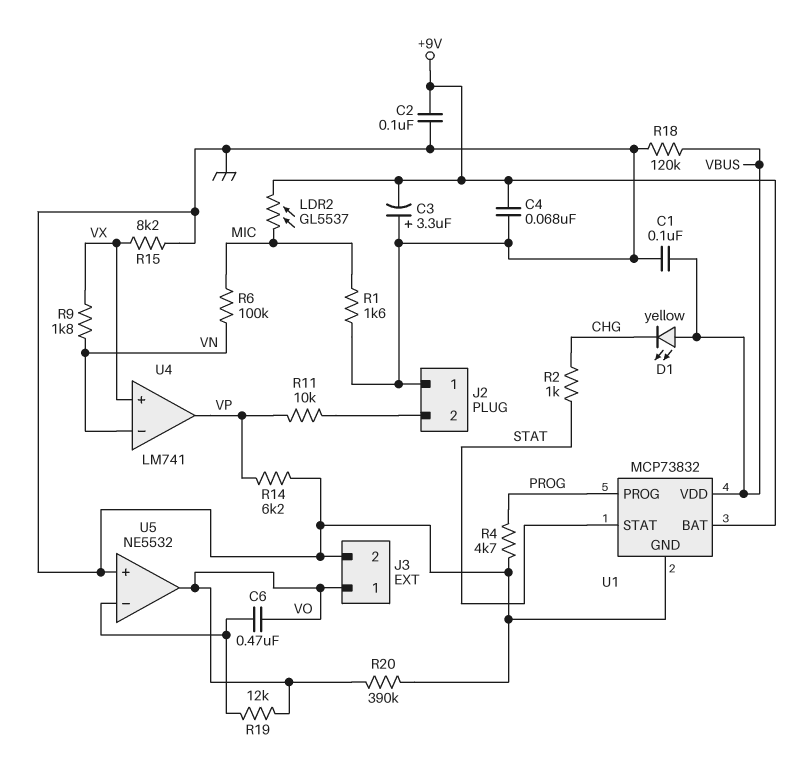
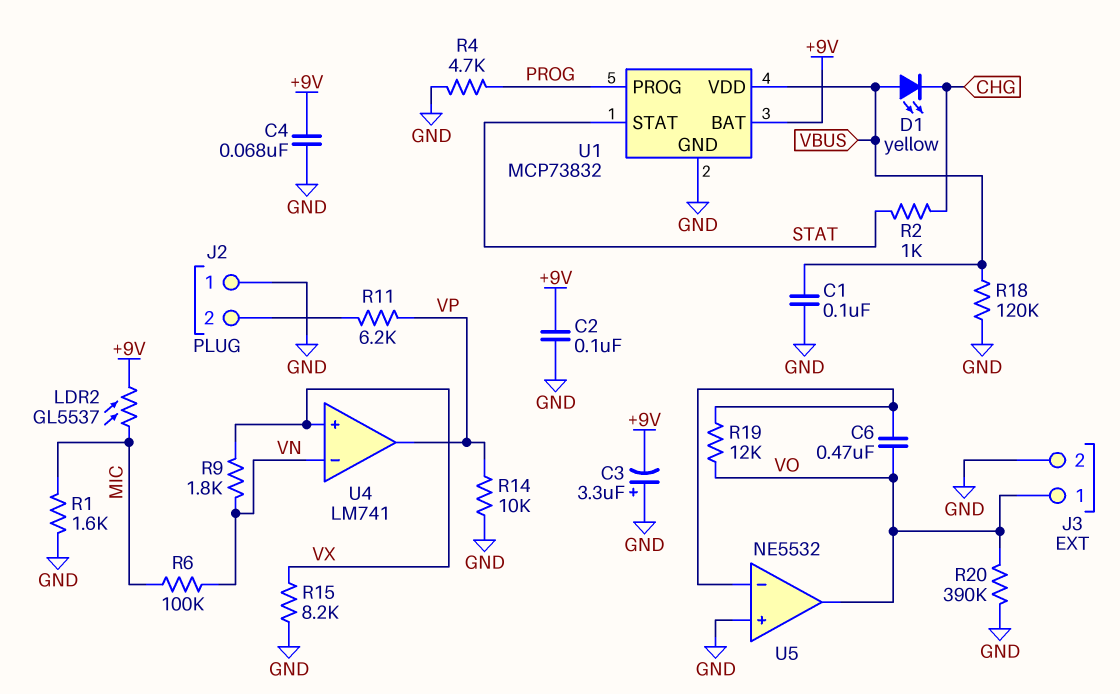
R11: 10k (J2/2, VP) -> 6.2k (J2/2, VP)
R14: 6.2k (GND, VP) -> 10k (GND, VP)

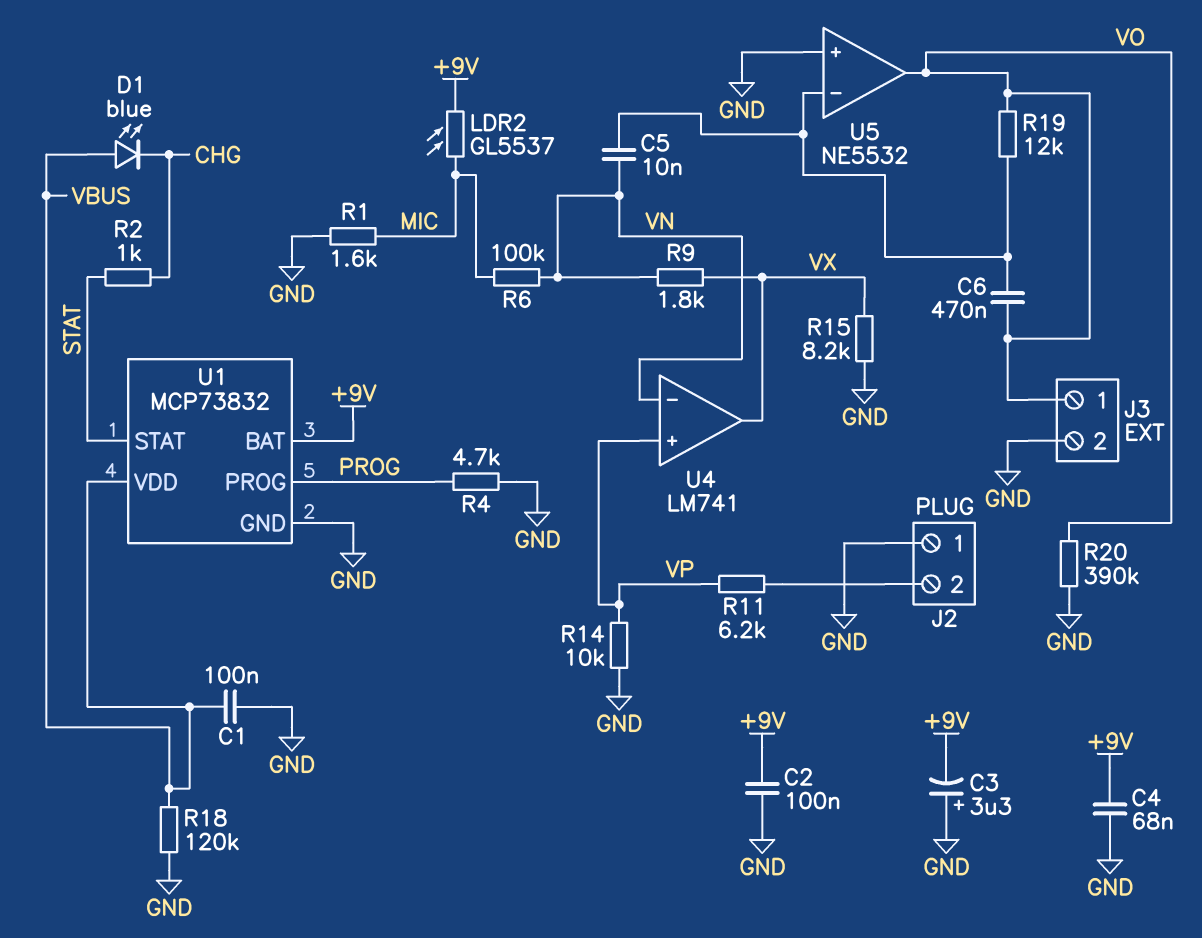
C5: none -> 10nF (U5/in-, VN)
D1: LED yellow (A VBUS, K CHG) -> LED blue (A VBUS, K CHG)
U4 pin in+: VX -> VP
U4 pin out: VP -> VX

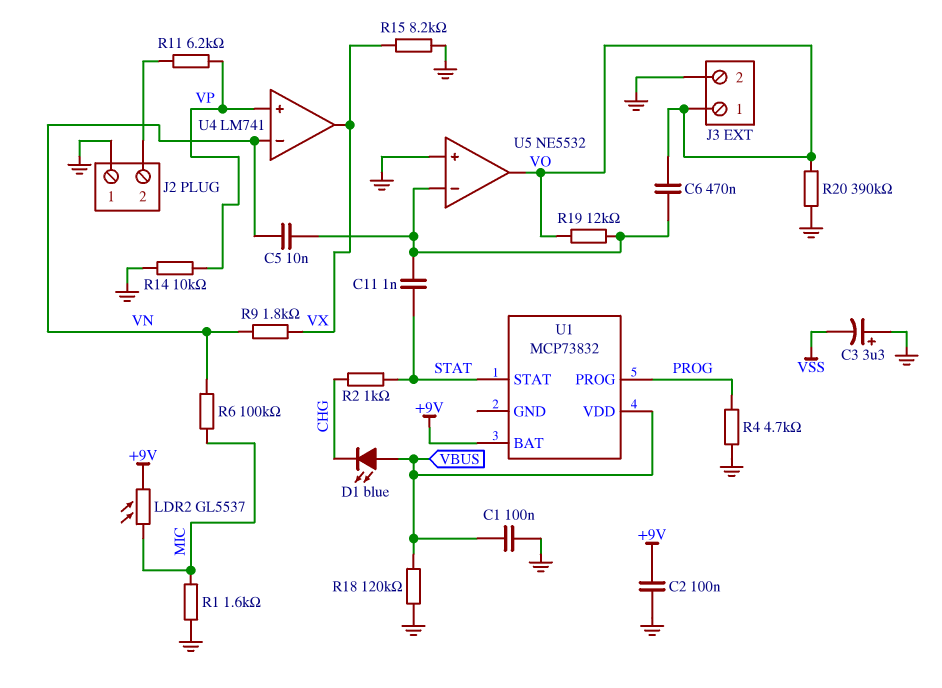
C3: 3.3uF (plus GND, minus +9V) -> 3.3uF (plus GND, minus VSS)
C4: 68nF (+9V, GND) -> none
C11: none -> 1nF (STAT, U5/in-)
U1 pin GND: GND -> none

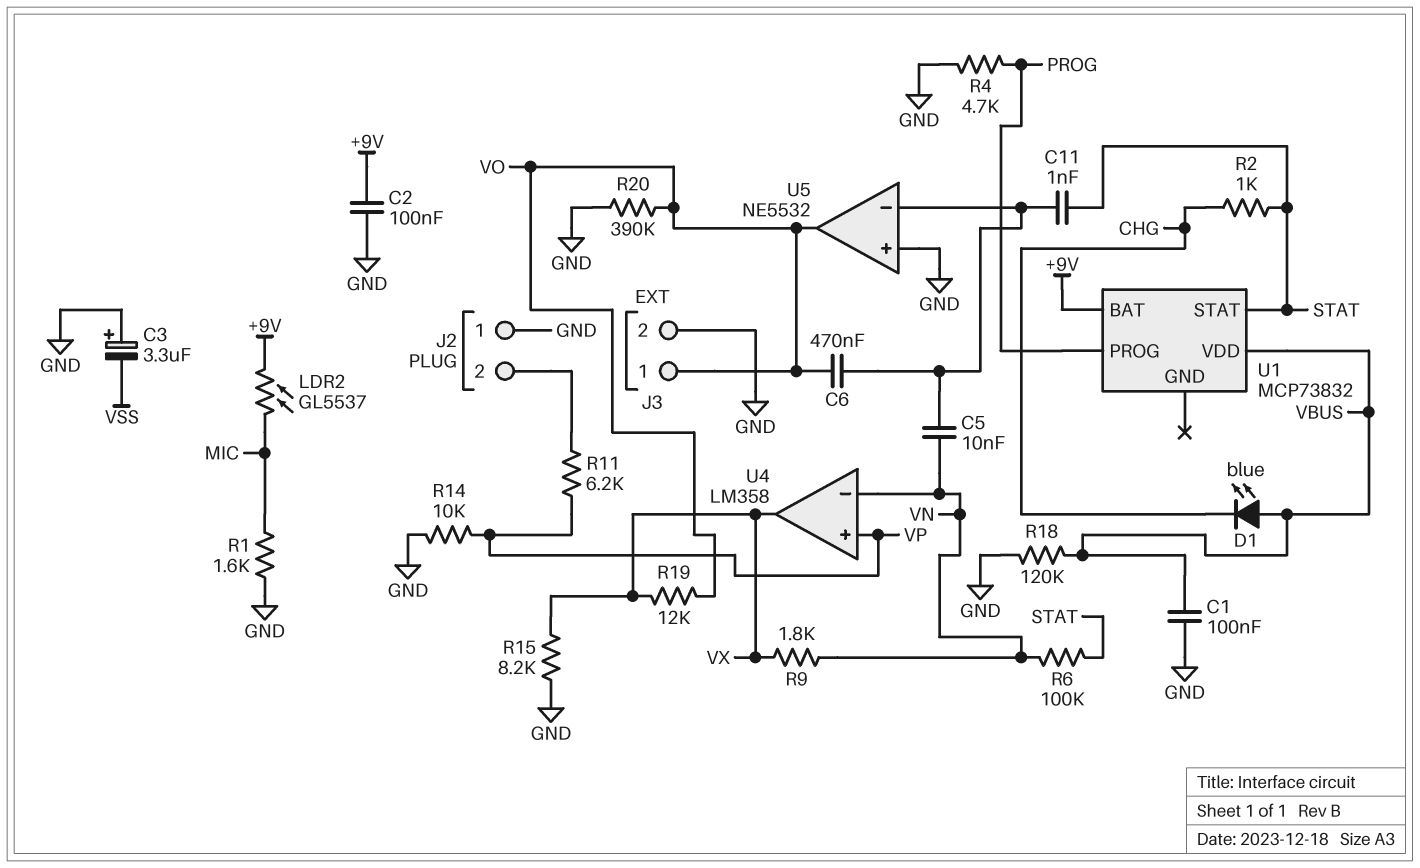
R6: 100k (MIC, VN) -> 100k (STAT, VN)
R19: 12k (U5/in-, VO) -> 12k (VO, VX)
U4: LM741 -> LM358

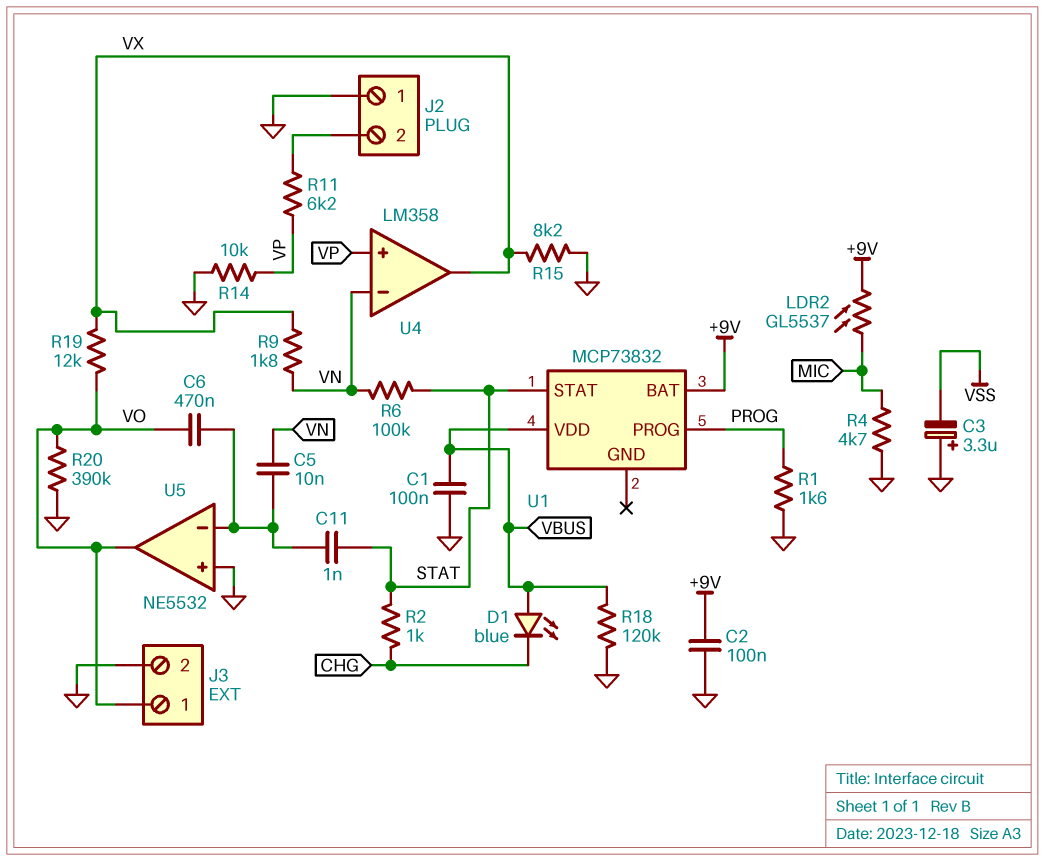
R1: 1.6k (GND, MIC) -> 1.6k (GND, PROG)
R4: 4.7k (GND, PROG) -> 4.7k (GND, MIC)

